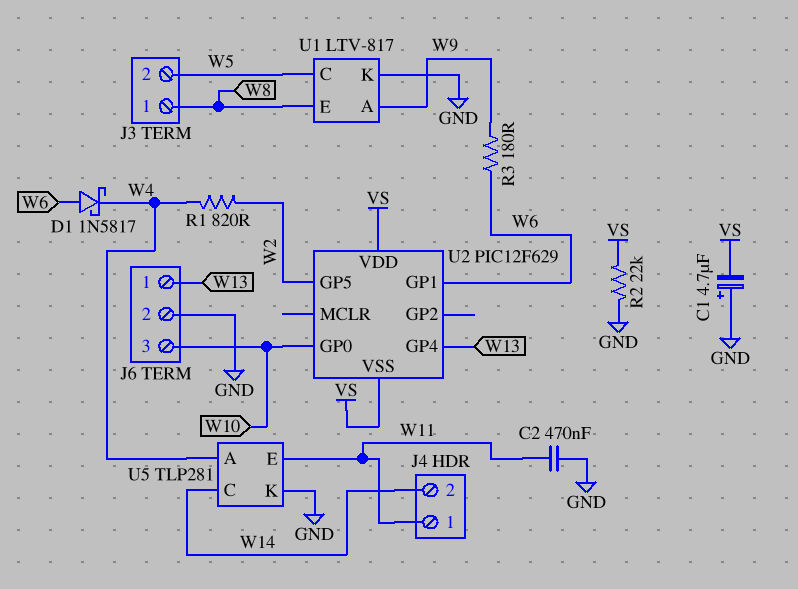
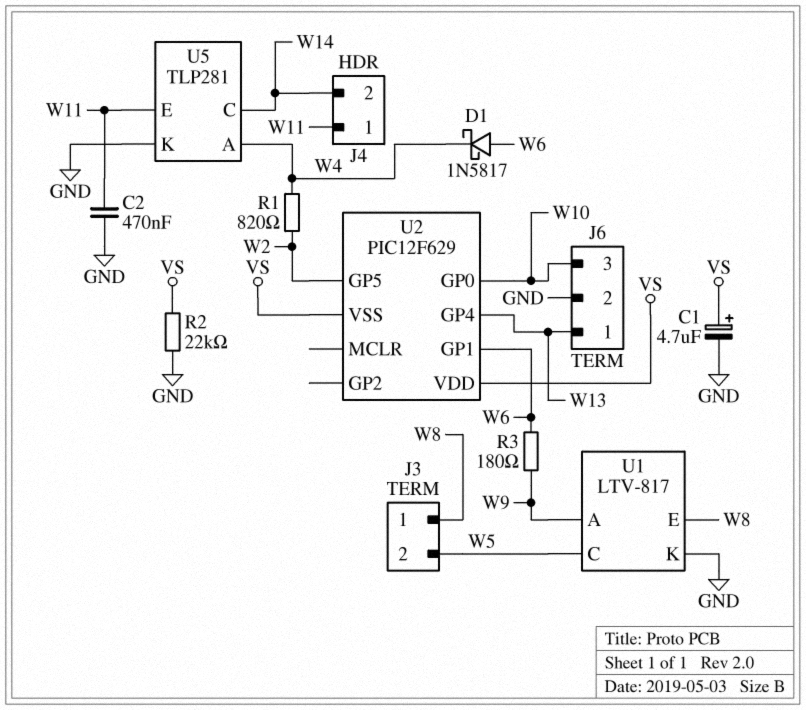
C1: 4.7uF (plus GND, minus VS) -> 4.7uF (plus VS, minus GND)

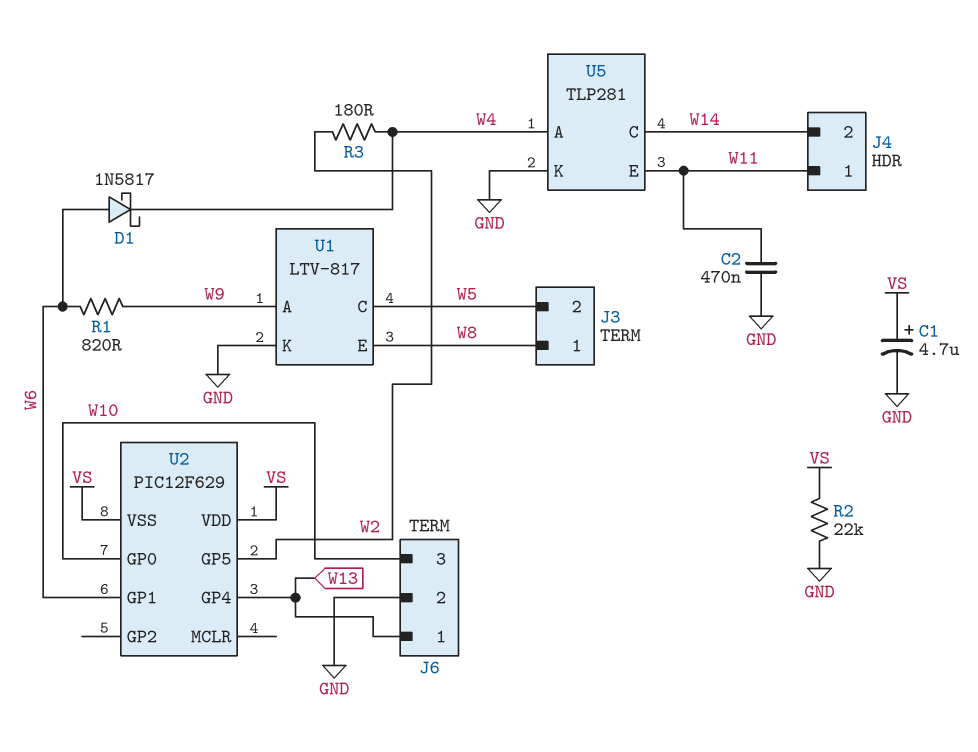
R1: 820 (W2, W4) -> 820 (W6, W9)
R3: 180 (W6, W9) -> 180 (W2, W4)

